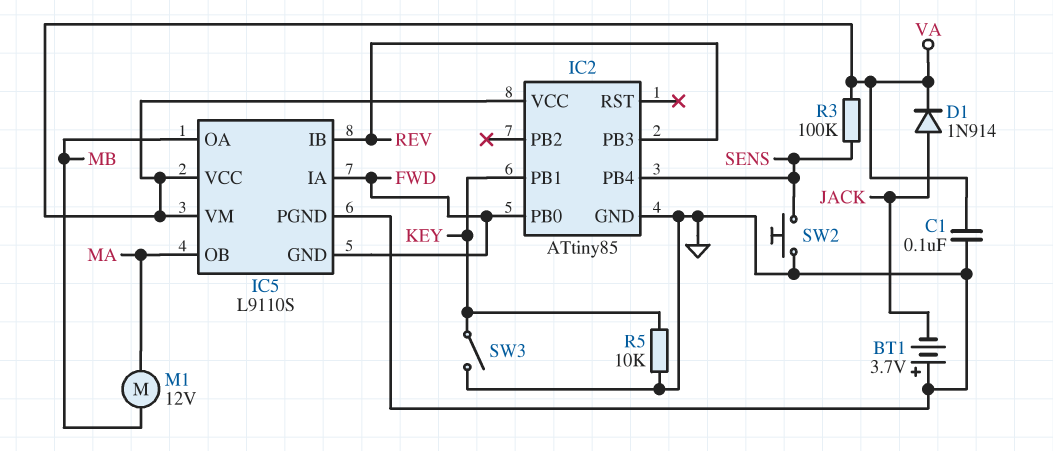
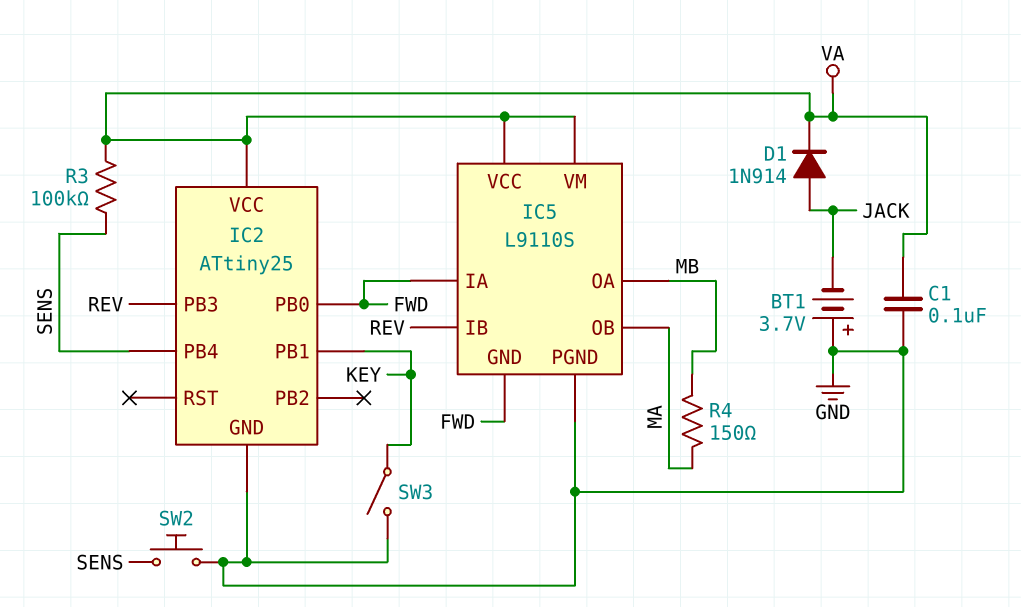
IC2: ATtiny85 -> ATtiny25
M1: motor 12V (MA, MB) -> none
R4: none -> 150 (MA, MB)
R5: 10k (GND, KEY) -> none

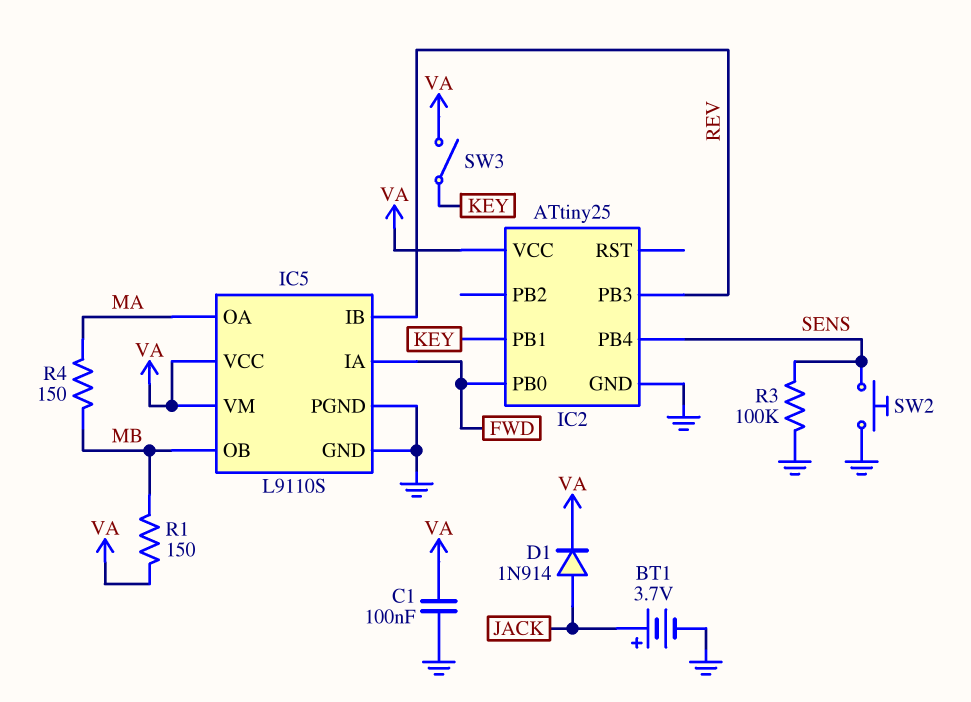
BT1: 3.7V (plus GND, minus JACK) -> 3.7V (plus JACK, minus GND)
IC5 pin GND: FWD -> GND
IC5 pin OA: MB -> MA
IC5 pin OB: MA -> MB
R1: none -> 150 (MB, VA)
R3: 100k (SENS, VA) -> 100k (GND, SENS)
SW3: switch (GND, KEY) -> switch (KEY, VA)

